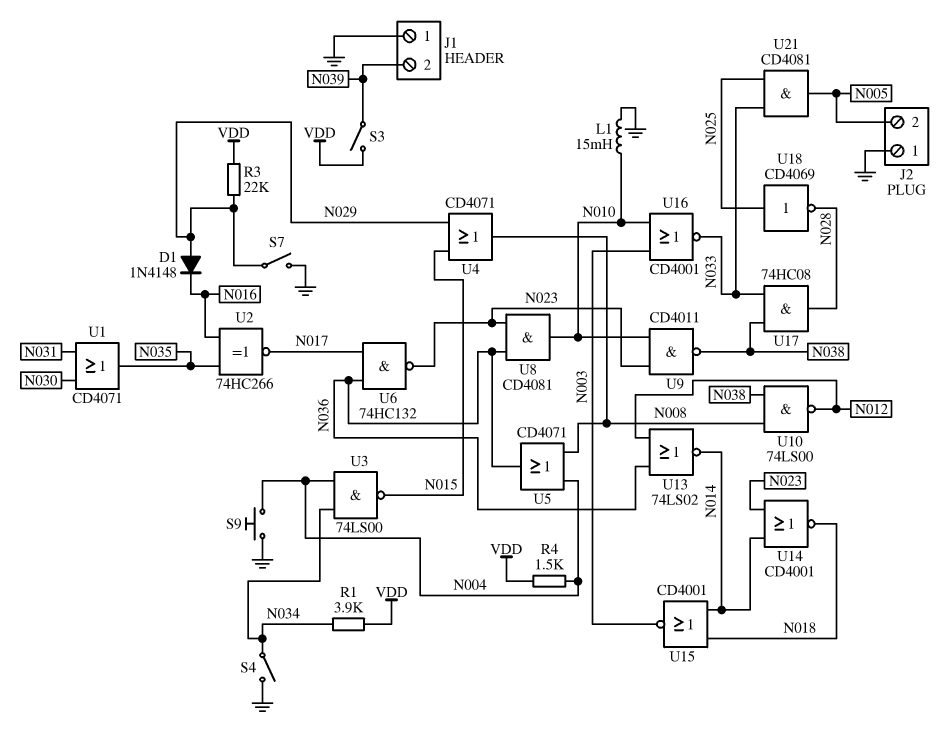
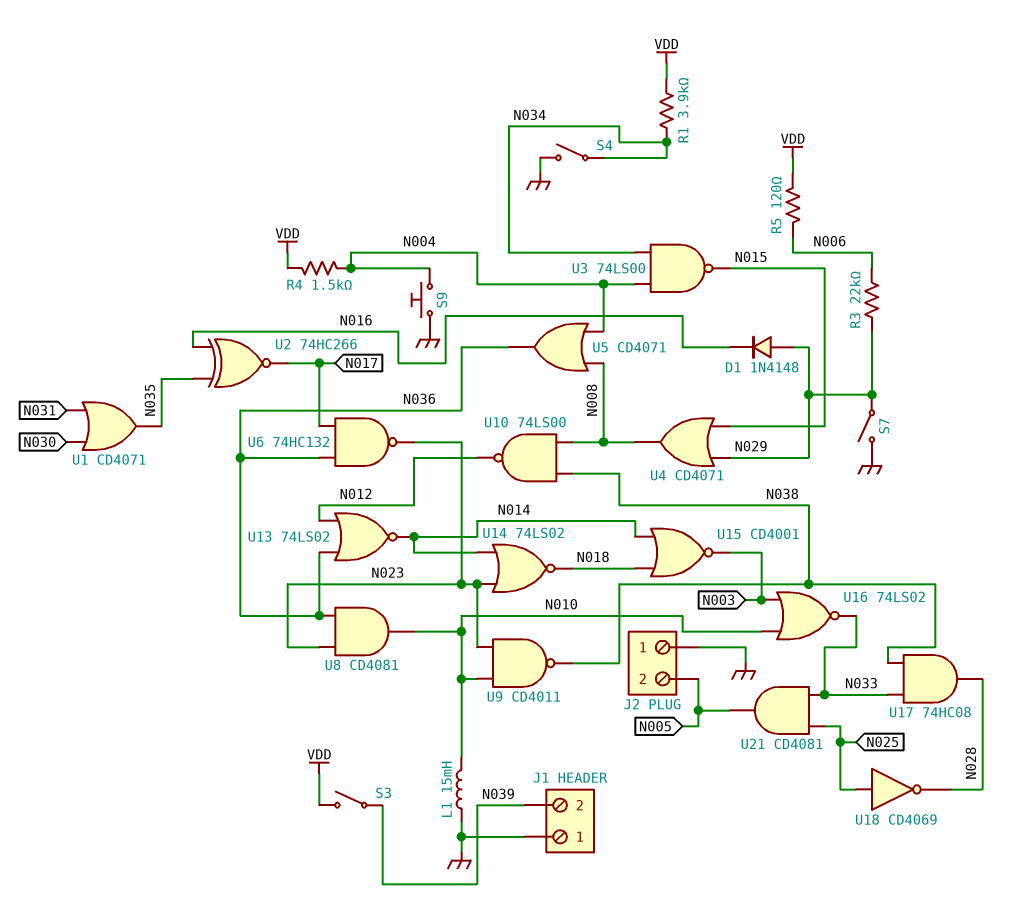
R3: 22k (N029, VDD) -> 22k (N006, N029)
R5: none -> 120 (N006, VDD)
U14: NOR CD4001 (in N014, in N023, out N018) -> NOR 74LS02 (in N014, in N023, out N018)
U16: NOR CD4001 (in N003, in N010, out N033) -> NOR 74LS02 (in N003, in N010, out N033)

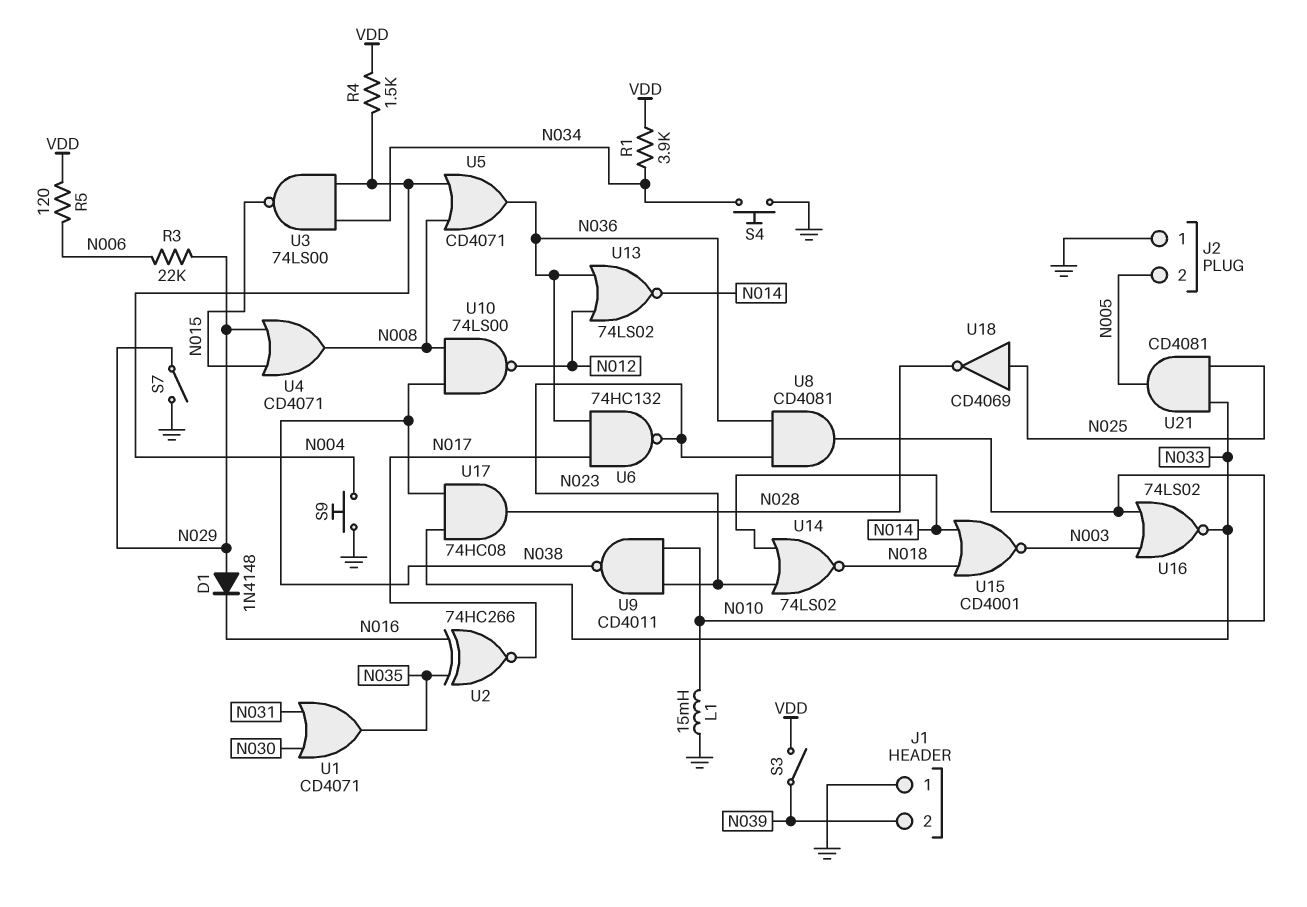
S4: switch (GND, N034) -> button (GND, N034)

